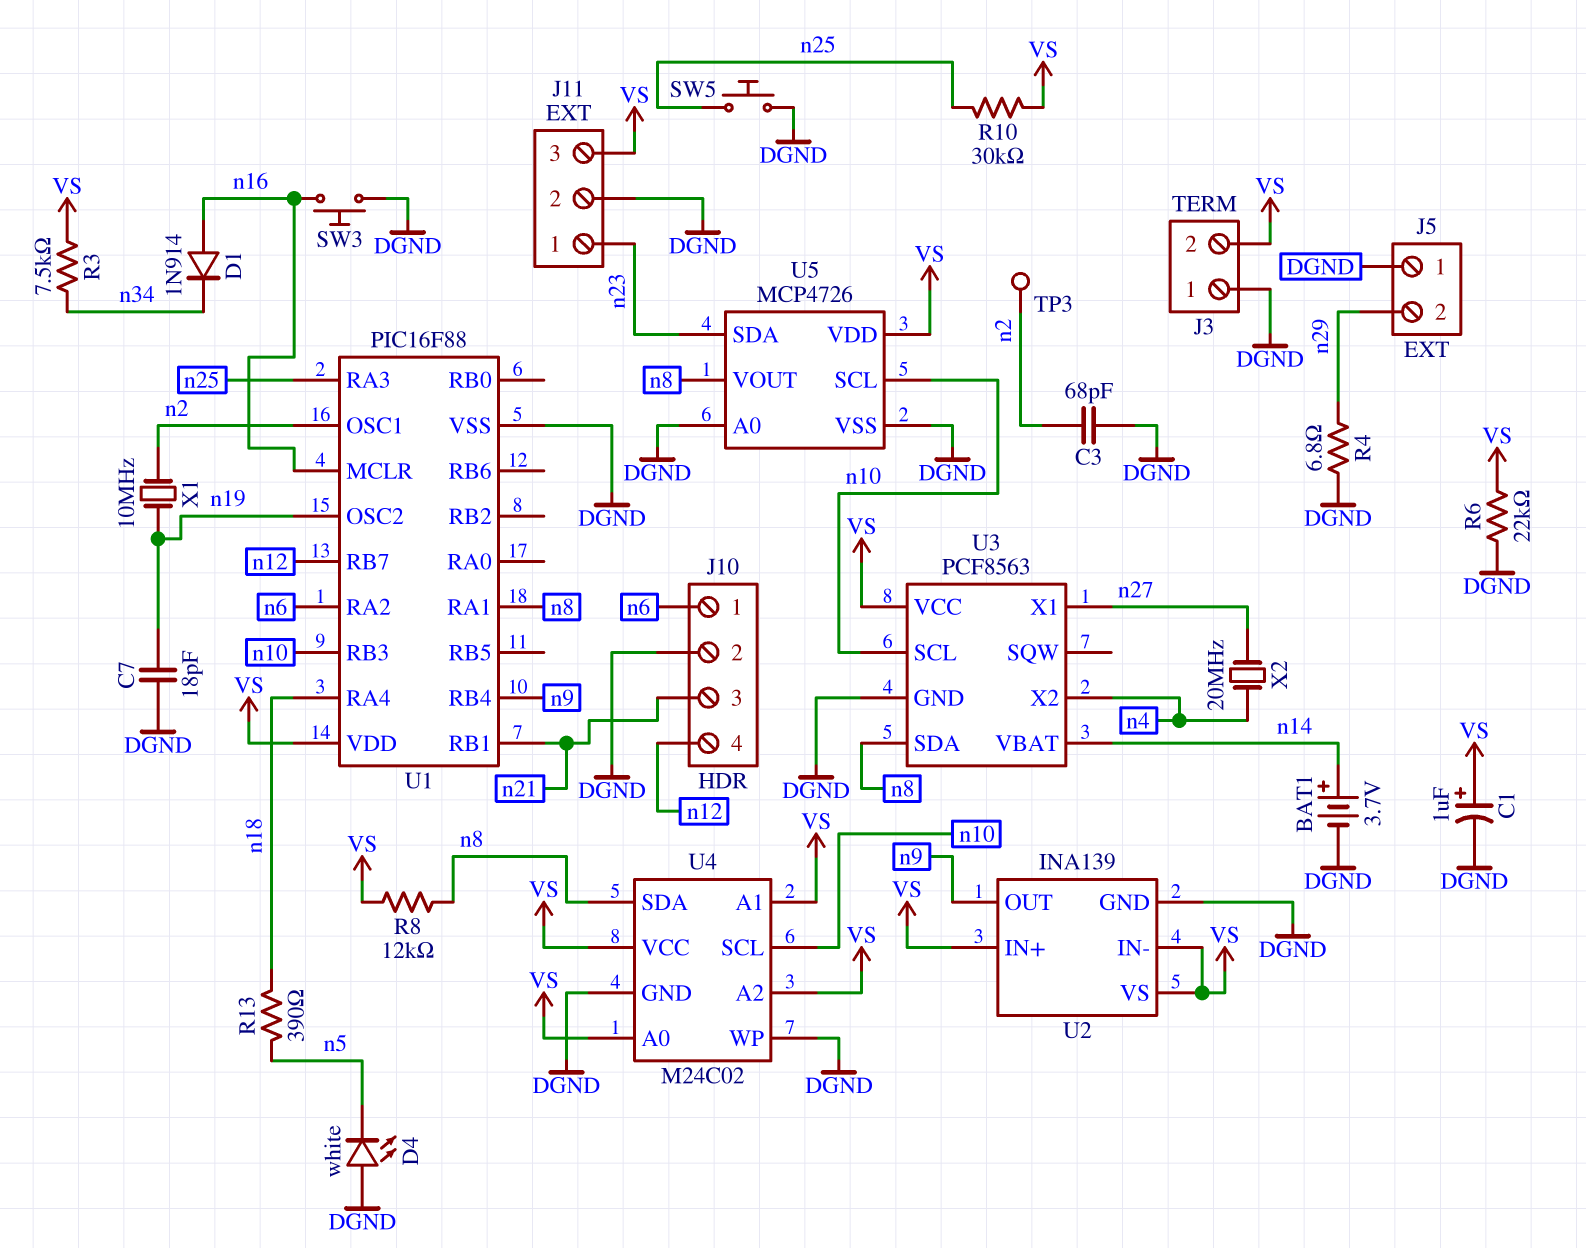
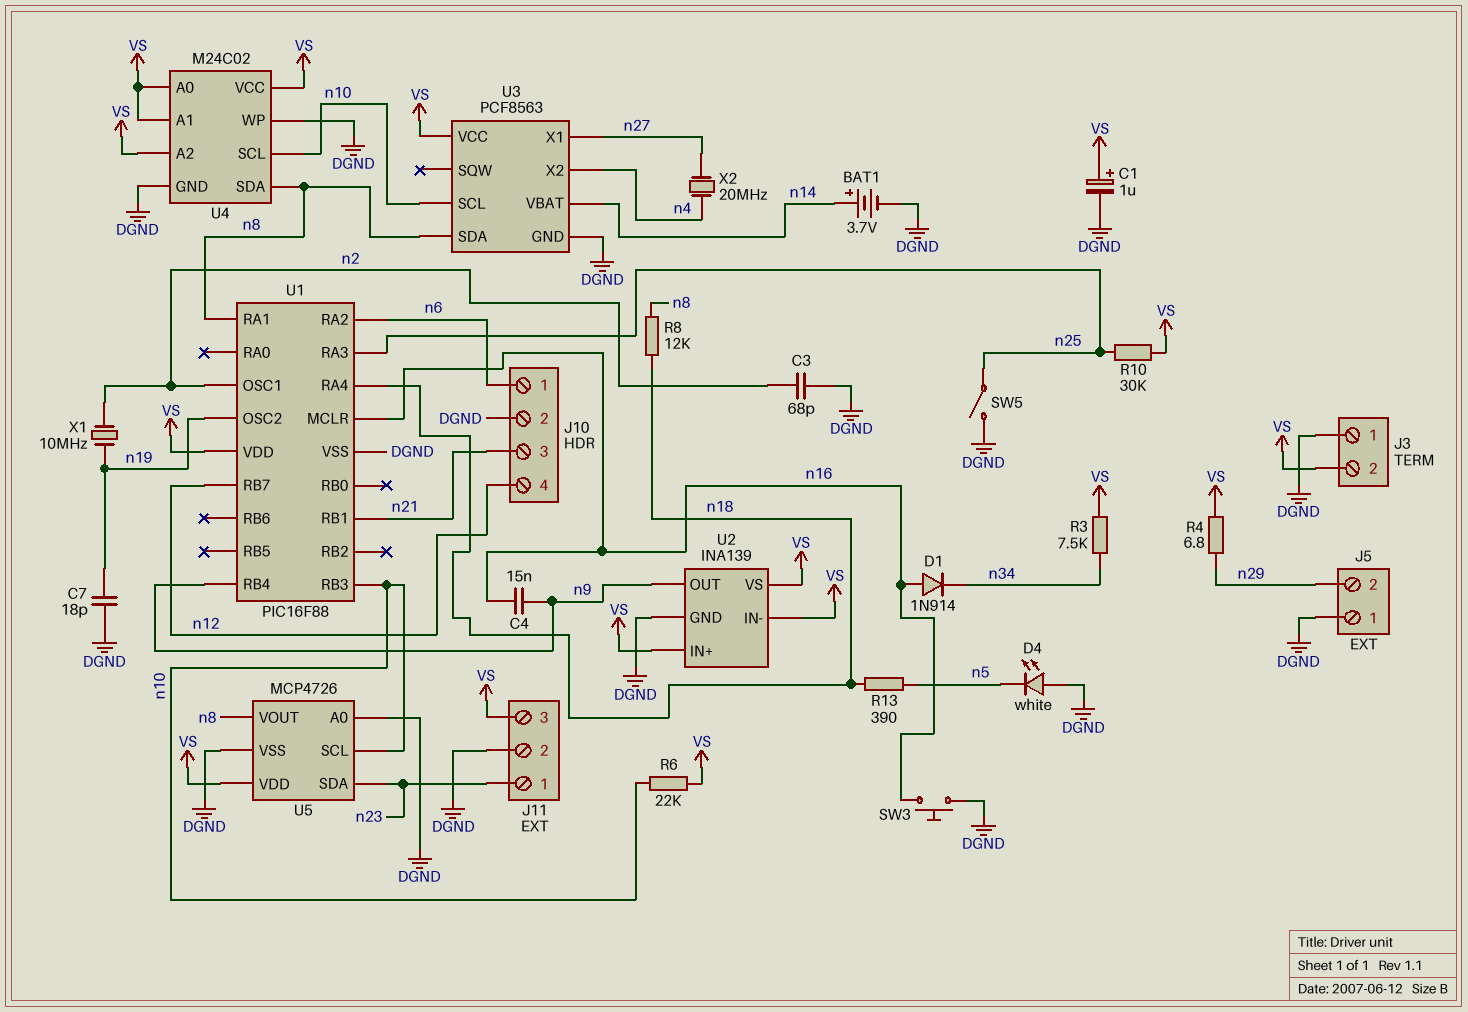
C4: none -> 15nF (n9, n16)
R4: 6.8 (DGND, n29) -> 6.8 (VS, n29)
R6: 22k (DGND, VS) -> 22k (VS, n10)
R8: 12k (VS, n8) -> 12k (n8, n18)
SW5: button (DGND, n25) -> switch (DGND, n25)
TP3: test point (n2) -> none

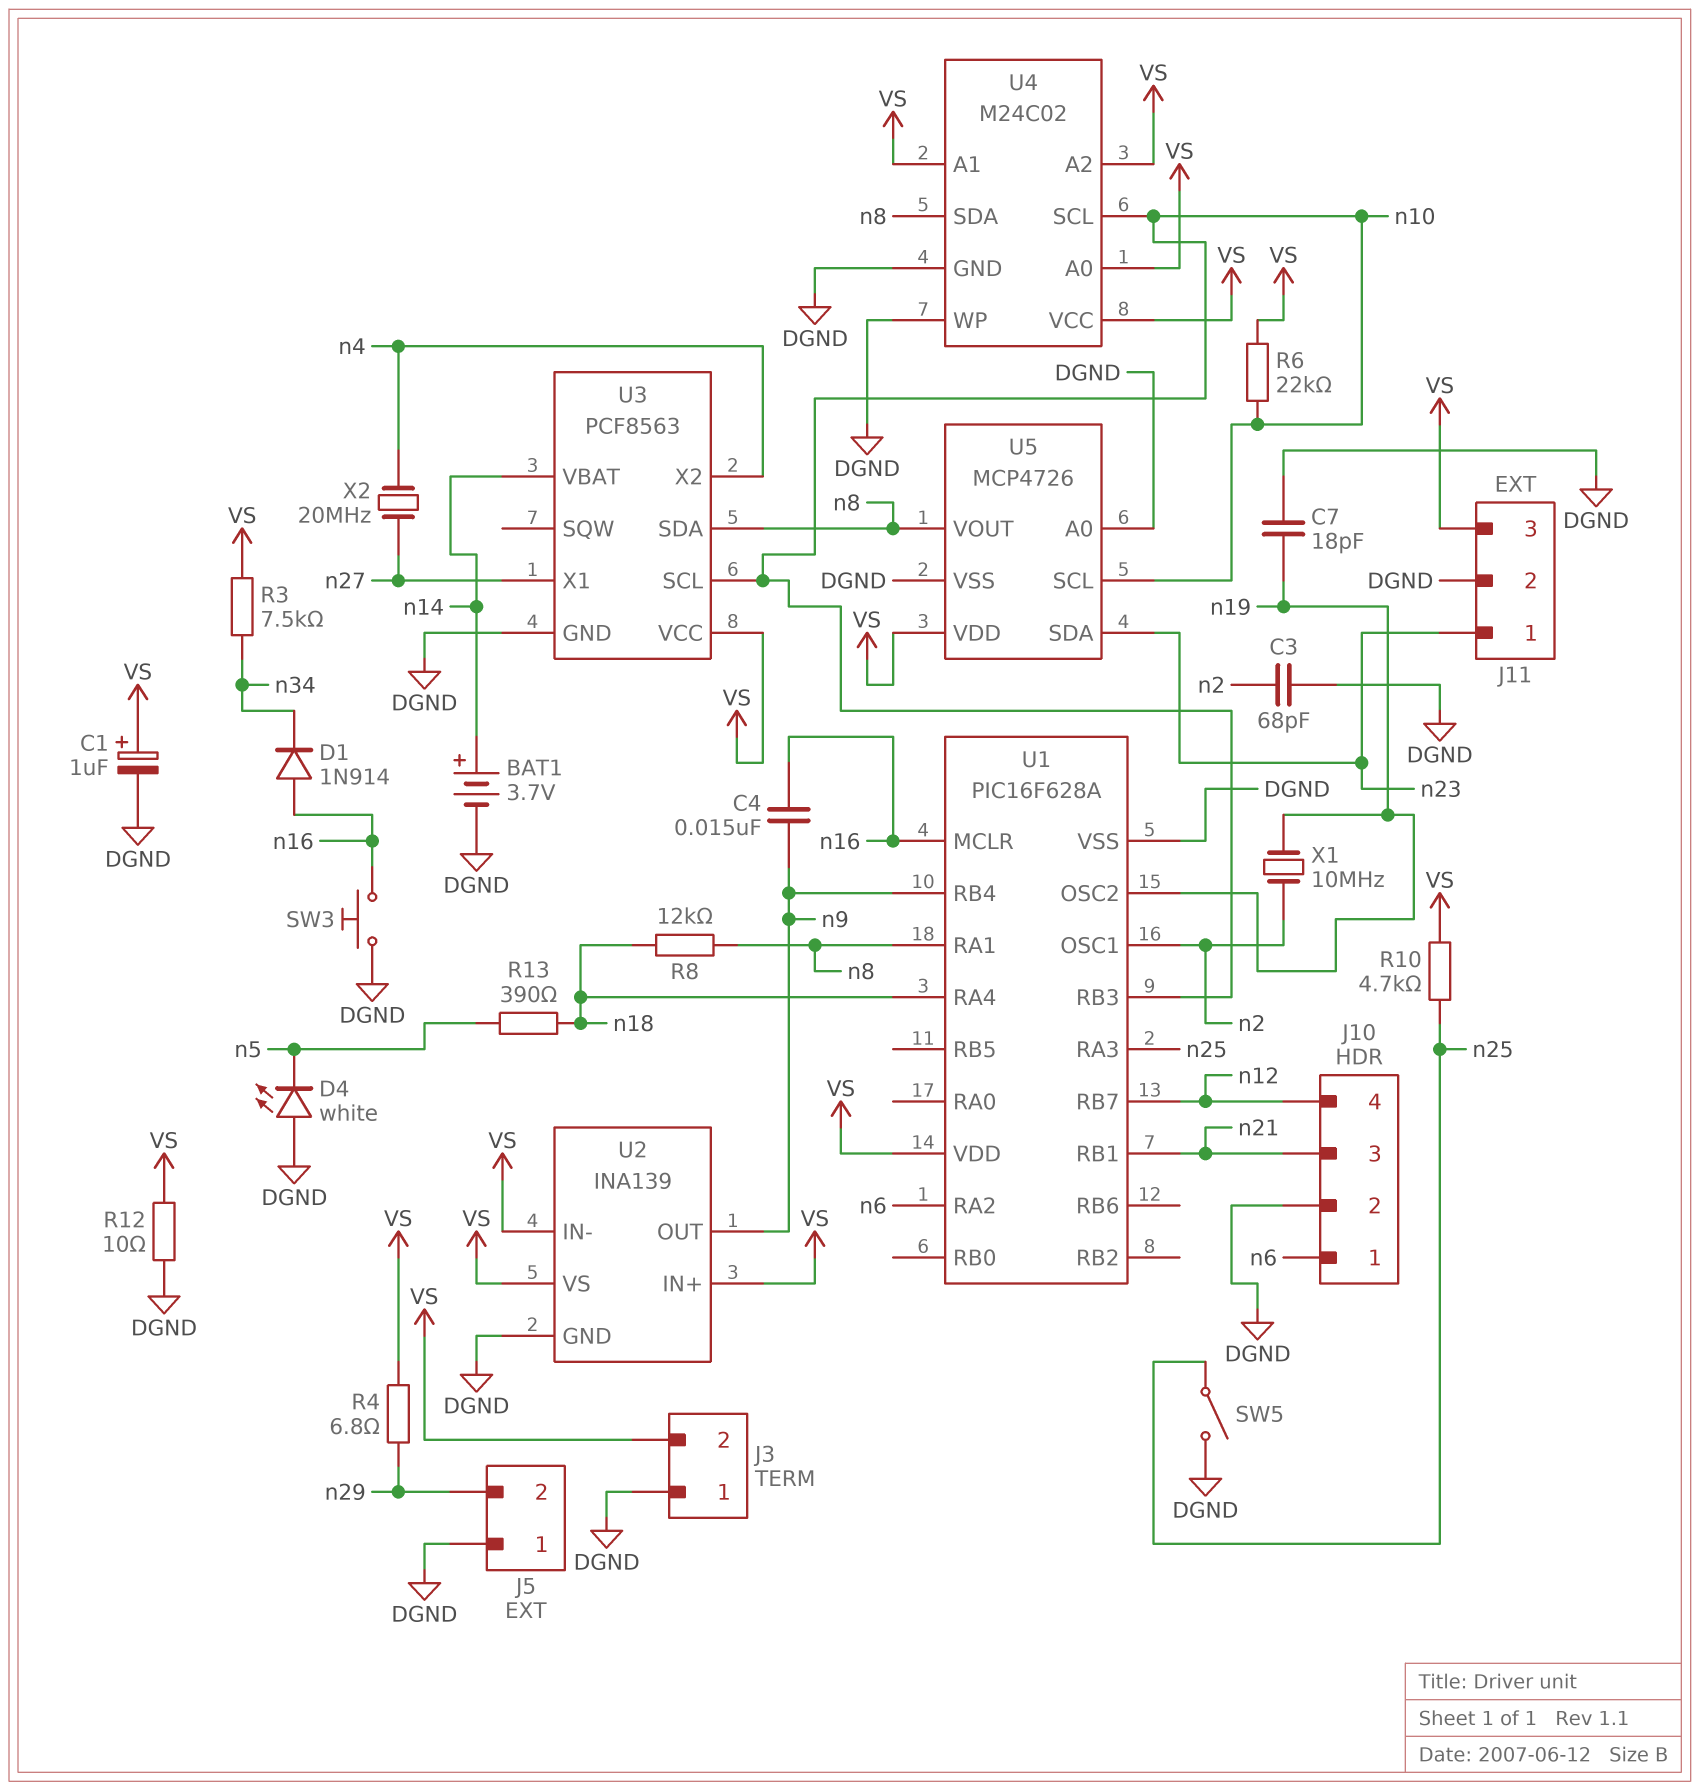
R10: 30k (VS, n25) -> 4.7k (VS, n25)
R12: none -> 10 (DGND, VS)
U1: PIC16F88 -> PIC16F628A

